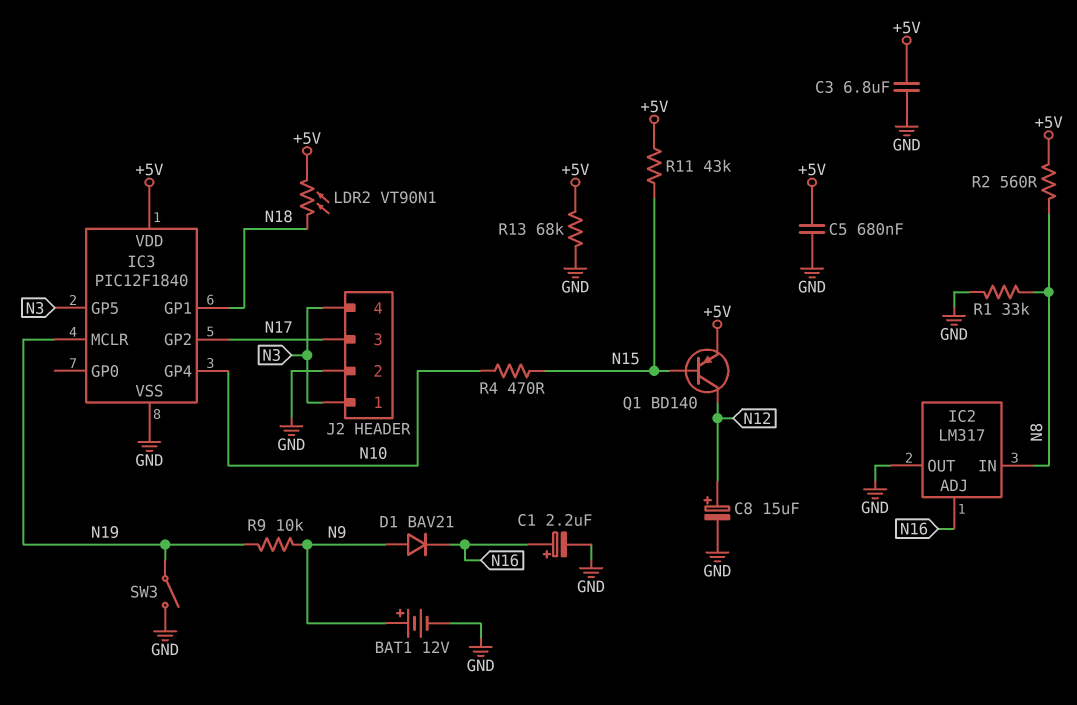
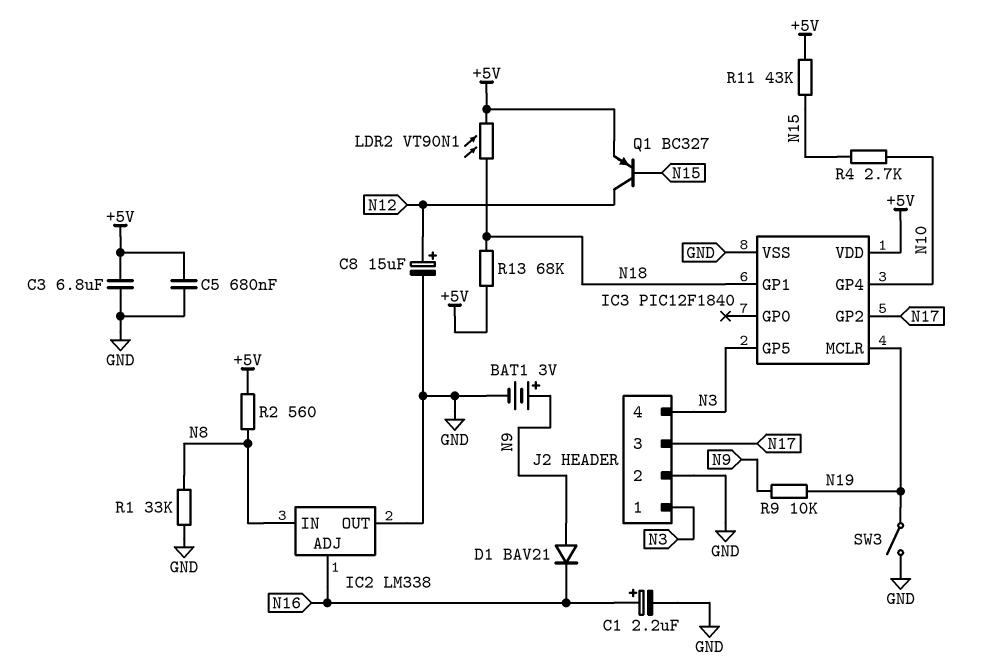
BAT1: 12V (plus N9, minus GND) -> 3V (plus N9, minus GND)
IC2: LM317 -> LM338
Q1: PNP BD140 (B N15, C N12, E +5V) -> PNP BC327 (B N15, C N12, E +5V)
R4: 470 (N10, N15) -> 2.7k (N10, N15)
R13: 68k (+5V, GND) -> 68k (+5V, N18)

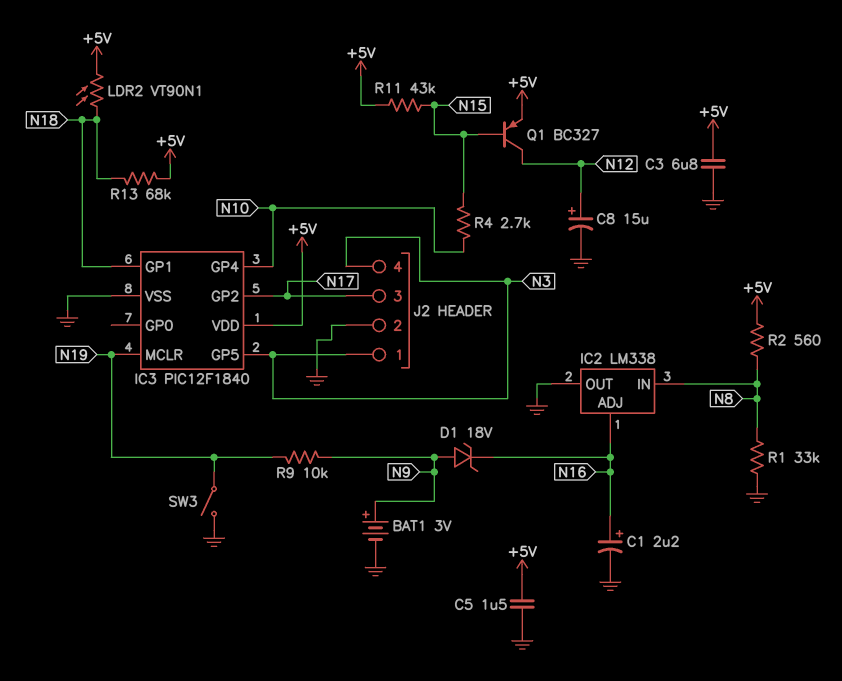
C5: 680nF (+5V, GND) -> 1.5uF (+5V, GND)
D1: diode BAV21 (A N9, K N16) -> zener 18V (A N9, K N16)

